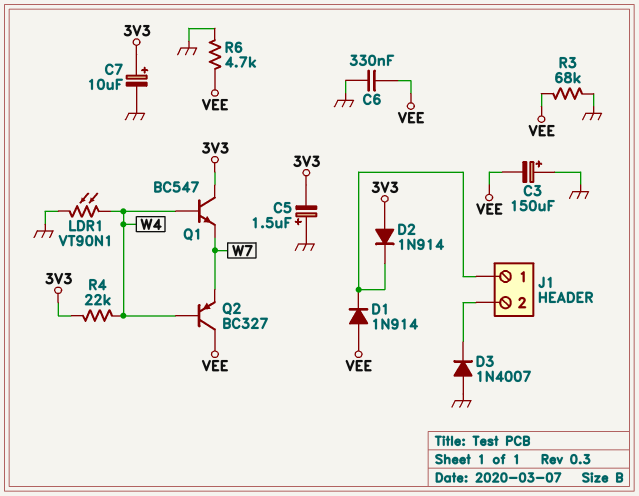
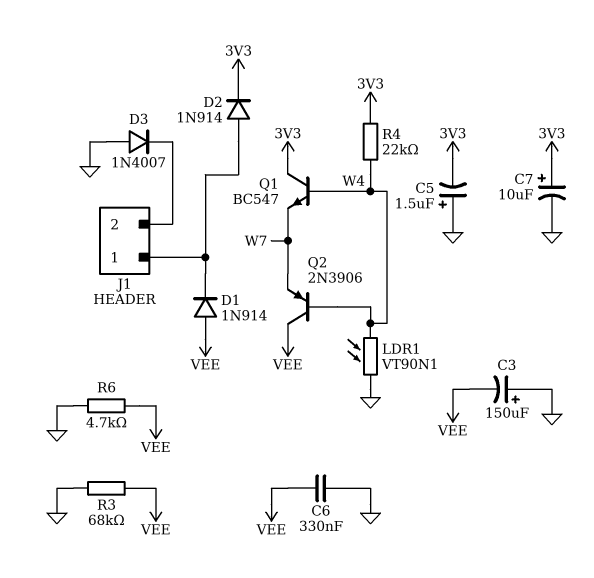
D2: diode 1N914 (A 3V3, K J1/1) -> diode 1N914 (A J1/1, K 3V3)
Q2: PNP BC327 (B W4, C VEE, E W7) -> PNP 2N3906 (B W4, C VEE, E W7)

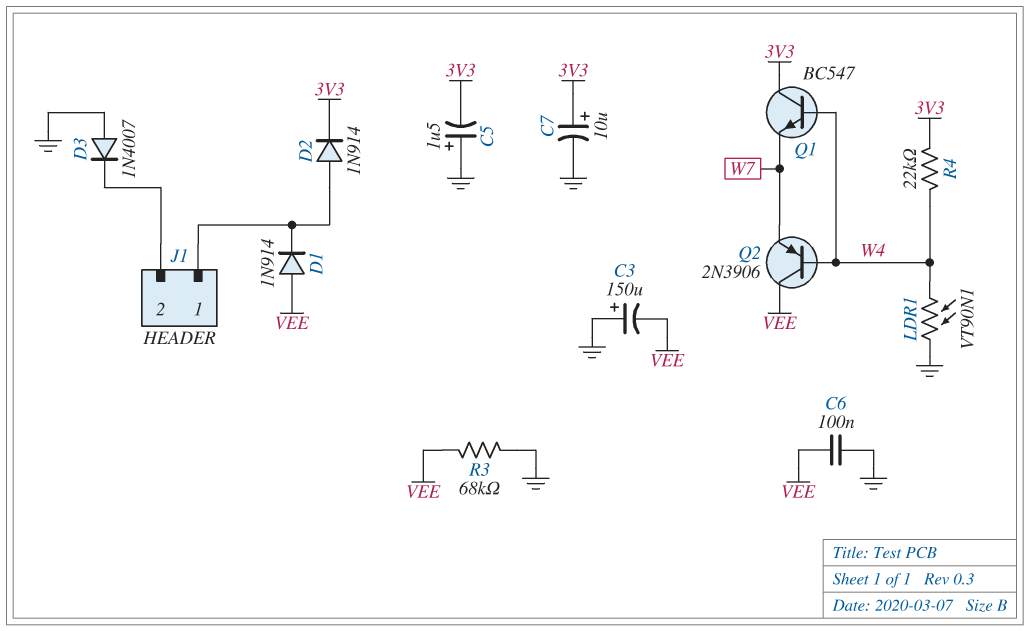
C6: 330nF (GND, VEE) -> 100nF (GND, VEE)
R6: 4.7k (GND, VEE) -> none

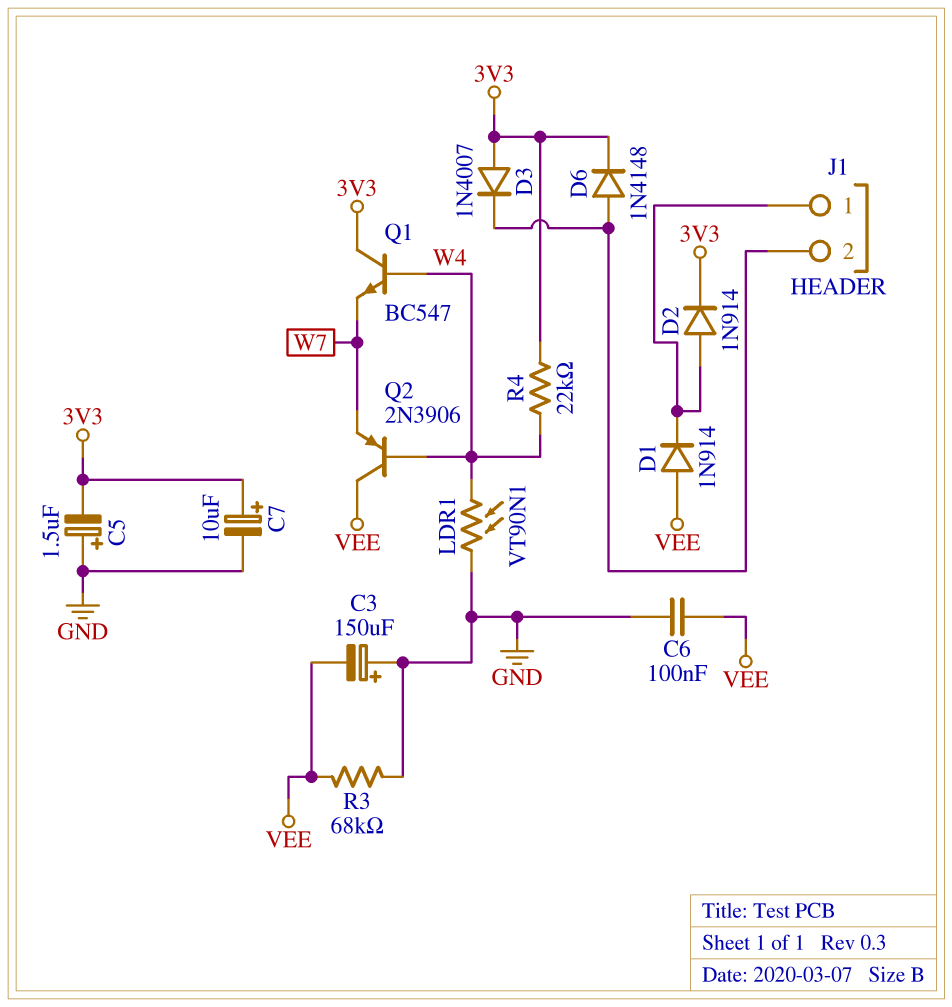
D3: diode 1N4007 (A GND, K J1/2) -> diode 1N4007 (A 3V3, K J1/2)
D6: none -> diode 1N4148 (A J1/2, K 3V3)

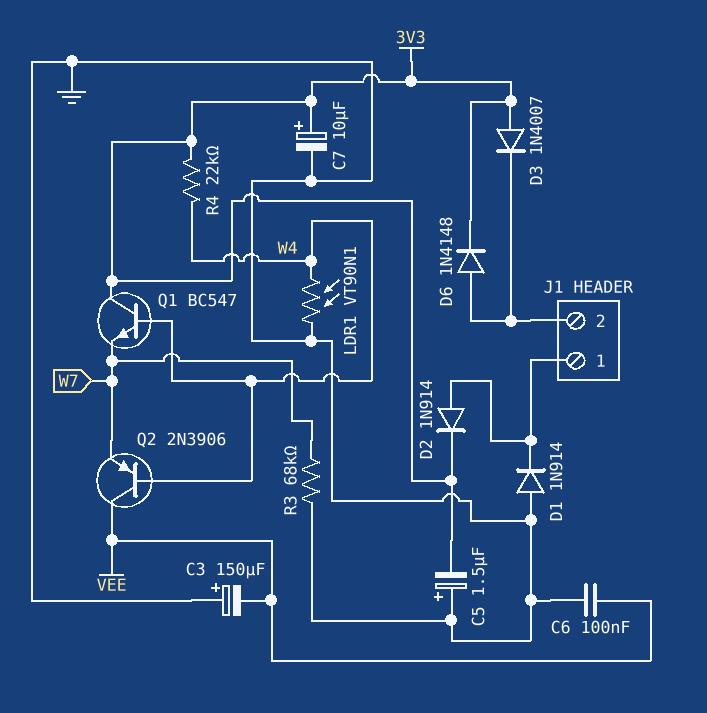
D1: diode 1N914 (A VEE, K J1/1) -> diode 1N914 (A GND, K J1/1)
R3: 68k (GND, VEE) -> 68k (GND, W7)

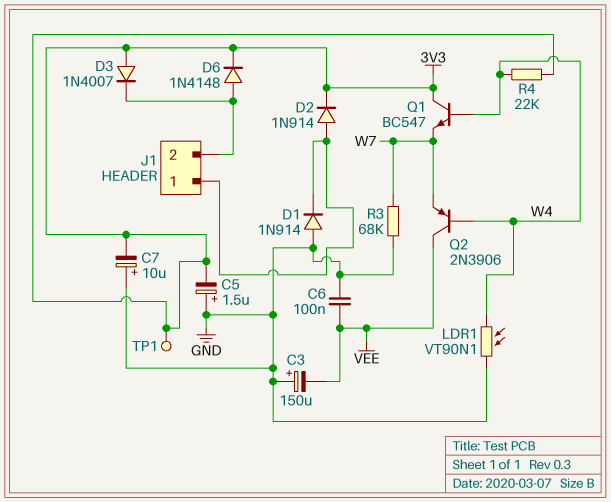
C7: 10uF (plus 3V3, minus GND) -> 10uF (plus GND, minus 3V3)
TP1: none -> test point (3V3)

